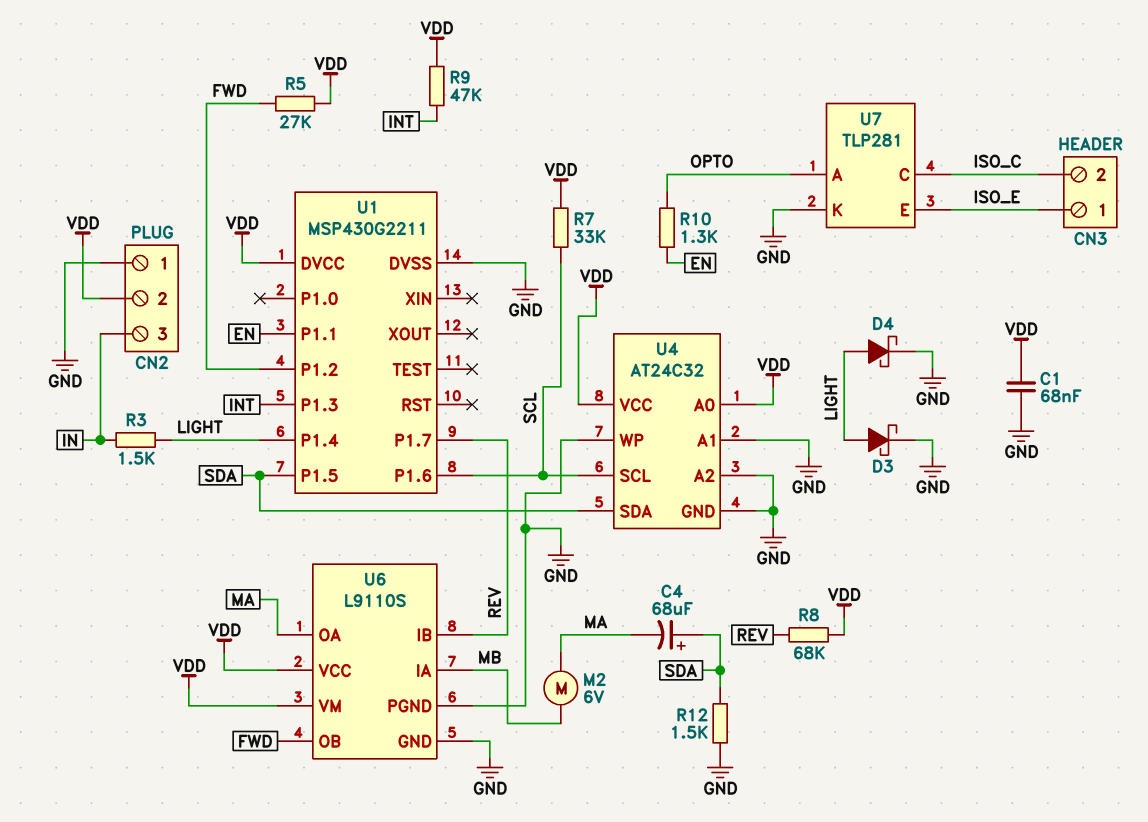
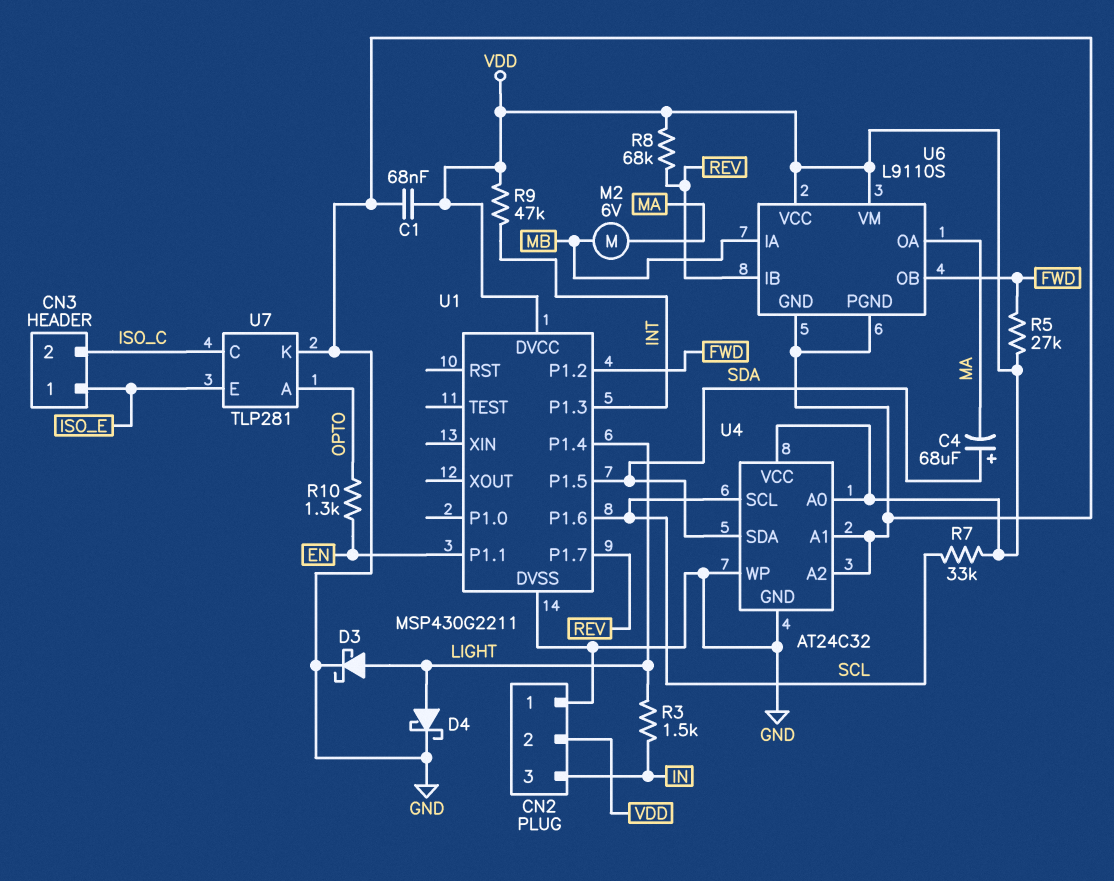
R12: 1.5k (GND, SDA) -> none

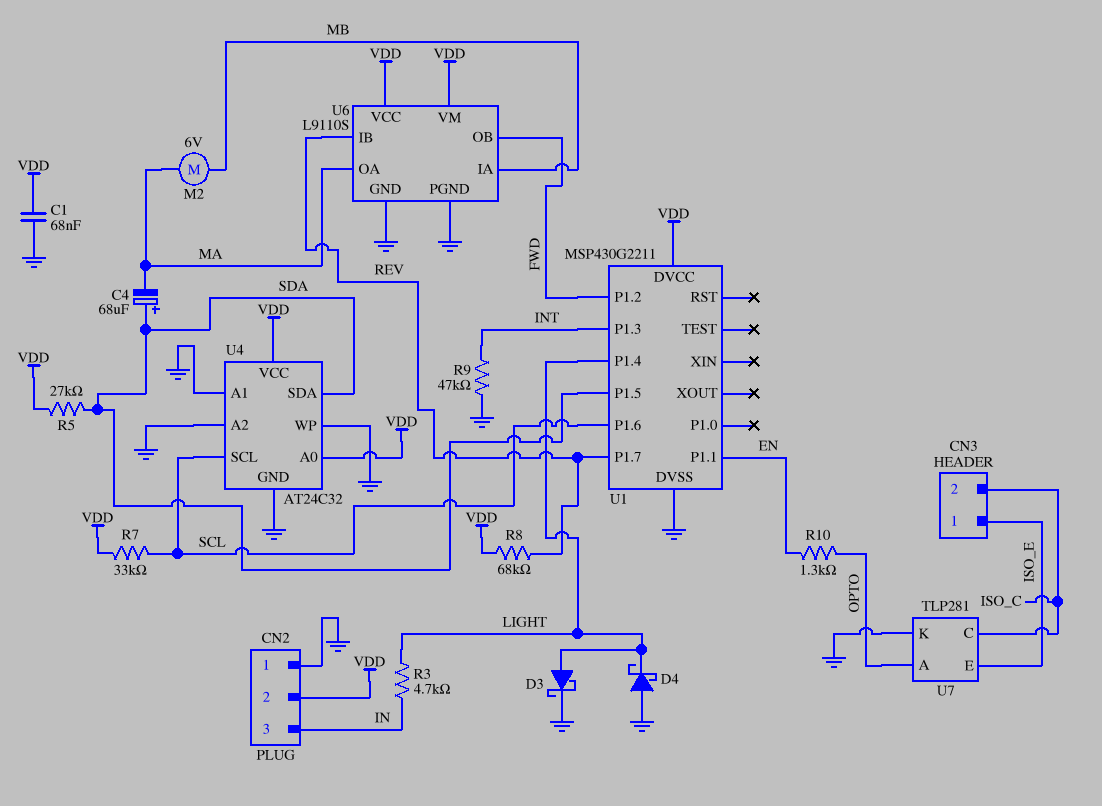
D4: schottky (A LIGHT, K GND) -> schottky (A GND, K LIGHT)
R3: 1.5k (IN, LIGHT) -> 4.7k (IN, LIGHT)
R5: 27k (FWD, VDD) -> 27k (SDA, VDD)
R9: 47k (INT, VDD) -> 47k (GND, INT)

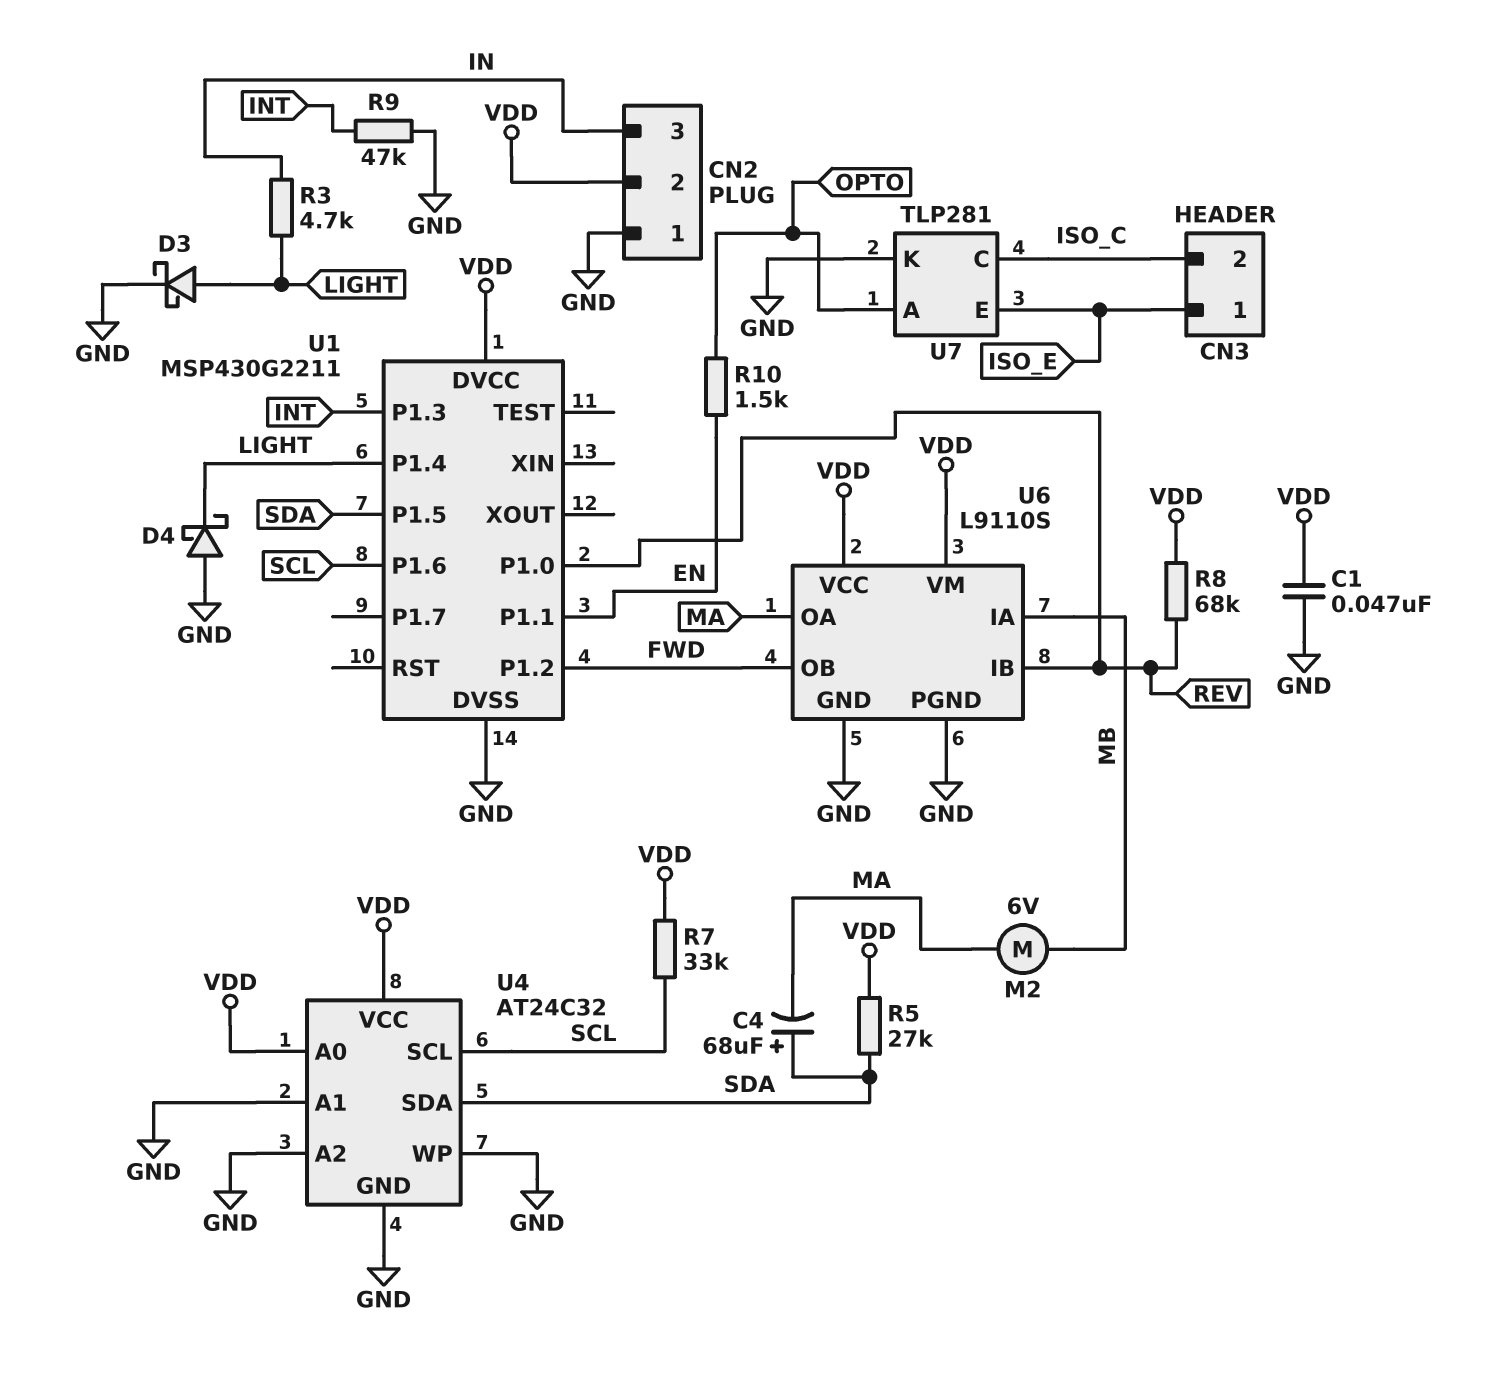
C1: 68nF (GND, VDD) -> 47nF (GND, VDD)
R10: 1.3k (EN, OPTO) -> 1.5k (EN, OPTO)
U1 pin P1.0: none -> REV
U1 pin P1.7: REV -> none

